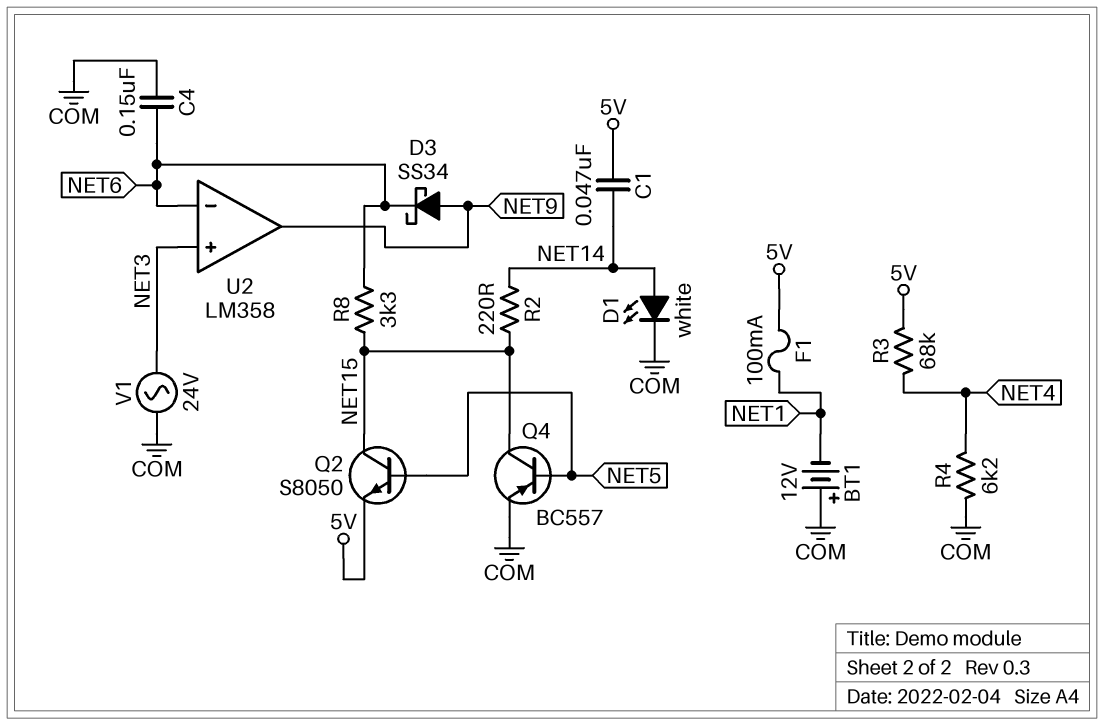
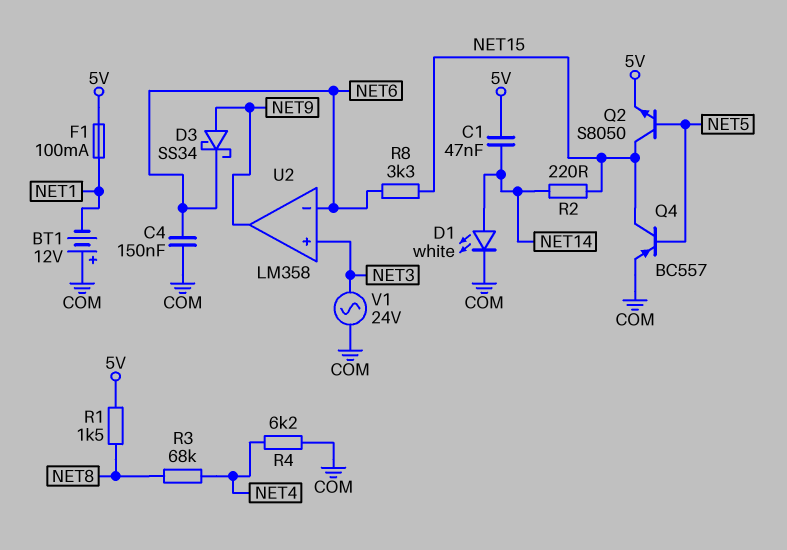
R1: none -> 1.5k (5V, NET8)
R3: 68k (5V, NET4) -> 68k (NET4, NET8)

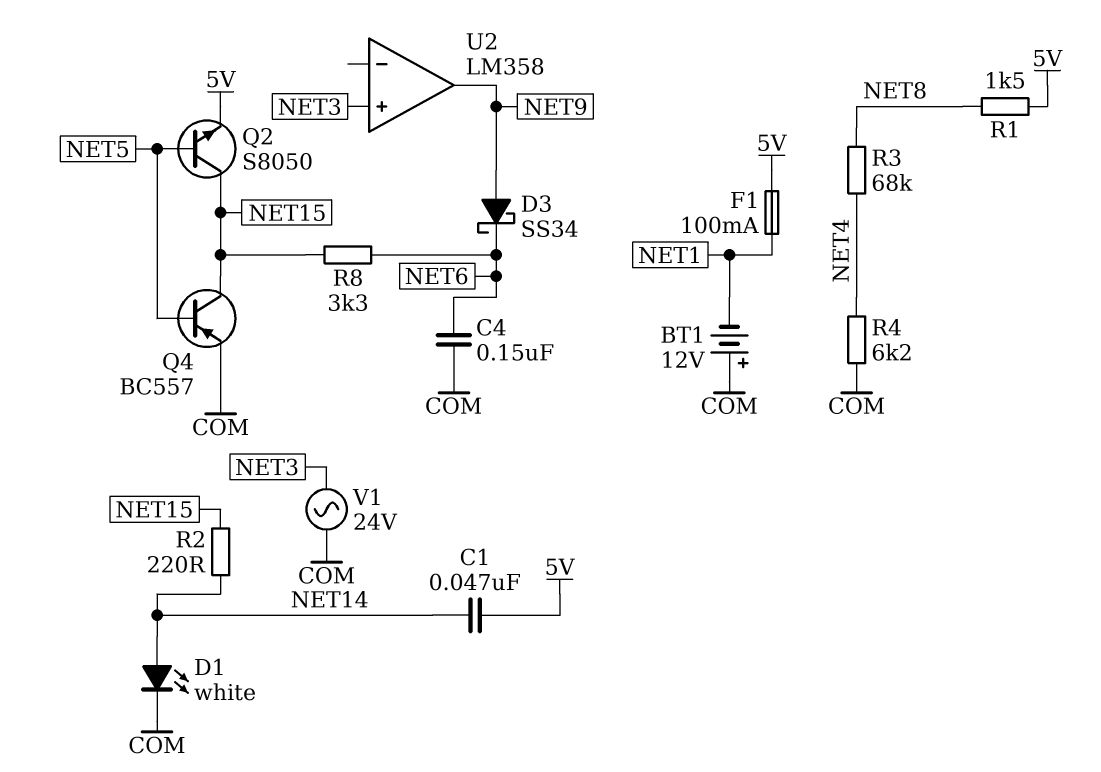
U2 pin in-: NET6 -> none

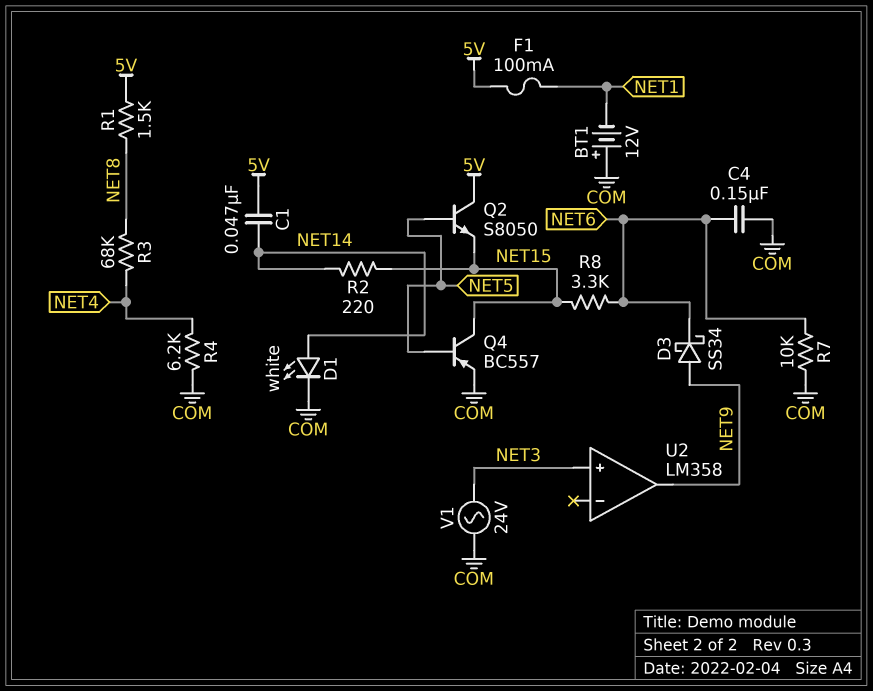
Q2: NPN S8050 (B NET5, C NET15, E 5V) -> NPN S8050 (B NET5, C 5V, E NET15)
R7: none -> 10k (COM, NET6)

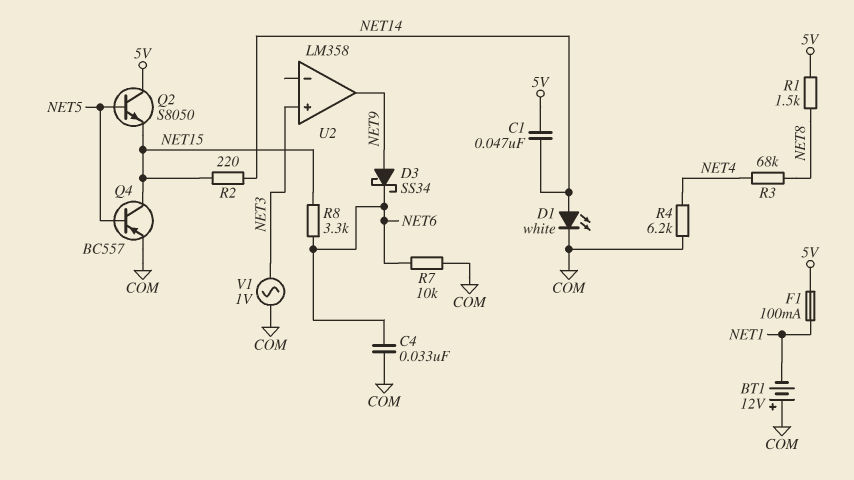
C4: 150nF (COM, NET6) -> 33nF (COM, NET6)
V1: AC 24V (COM, NET3) -> AC 1V (COM, NET3)

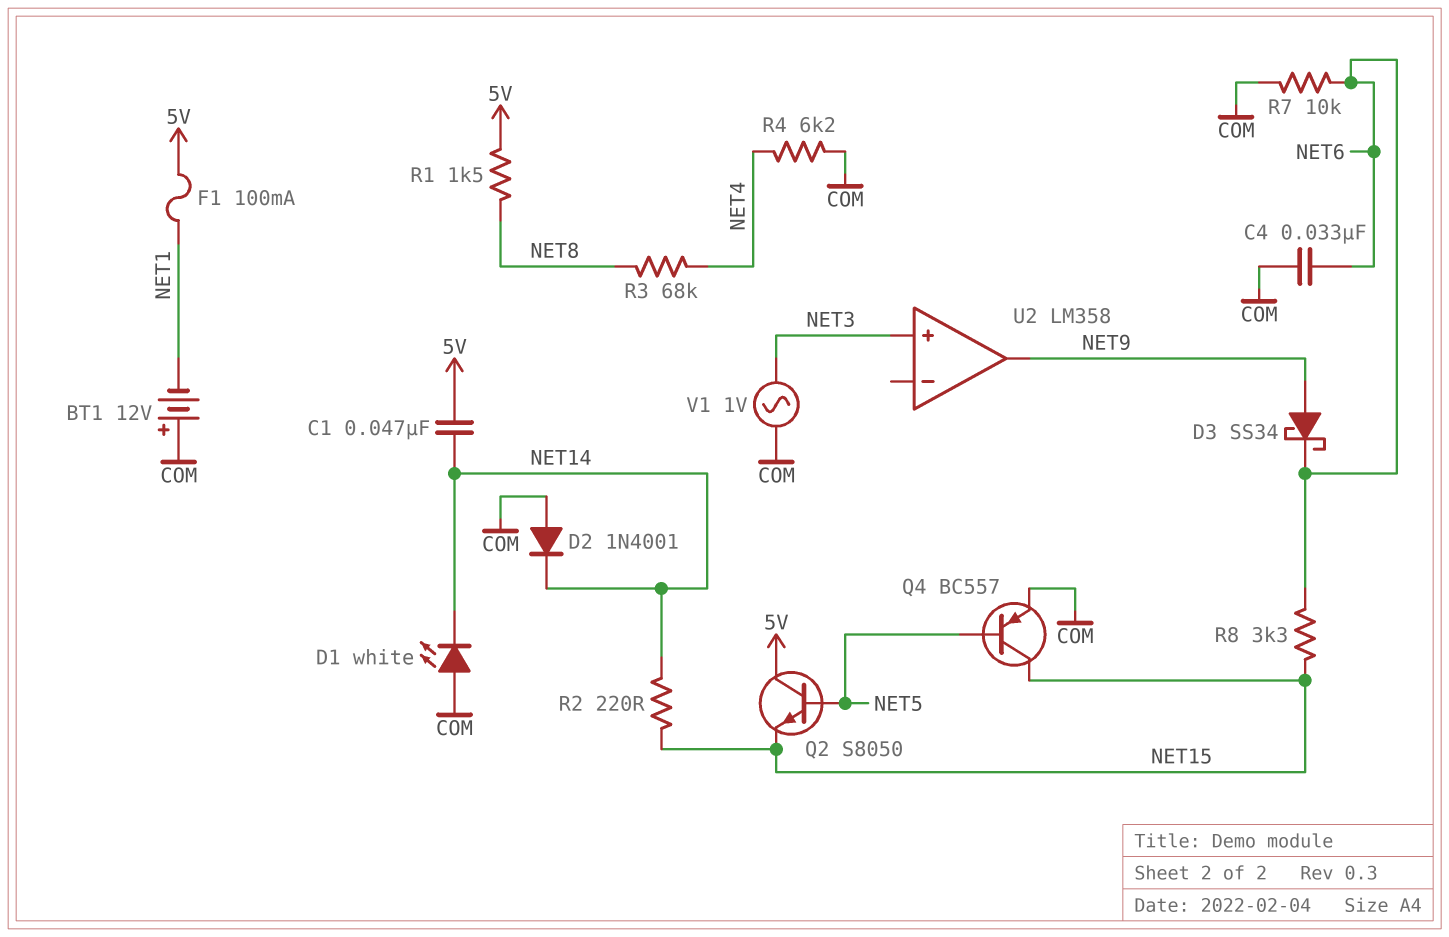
D1: LED white (A NET14, K COM) -> LED white (A COM, K NET14)
D2: none -> diode 1N4001 (A COM, K NET14)

